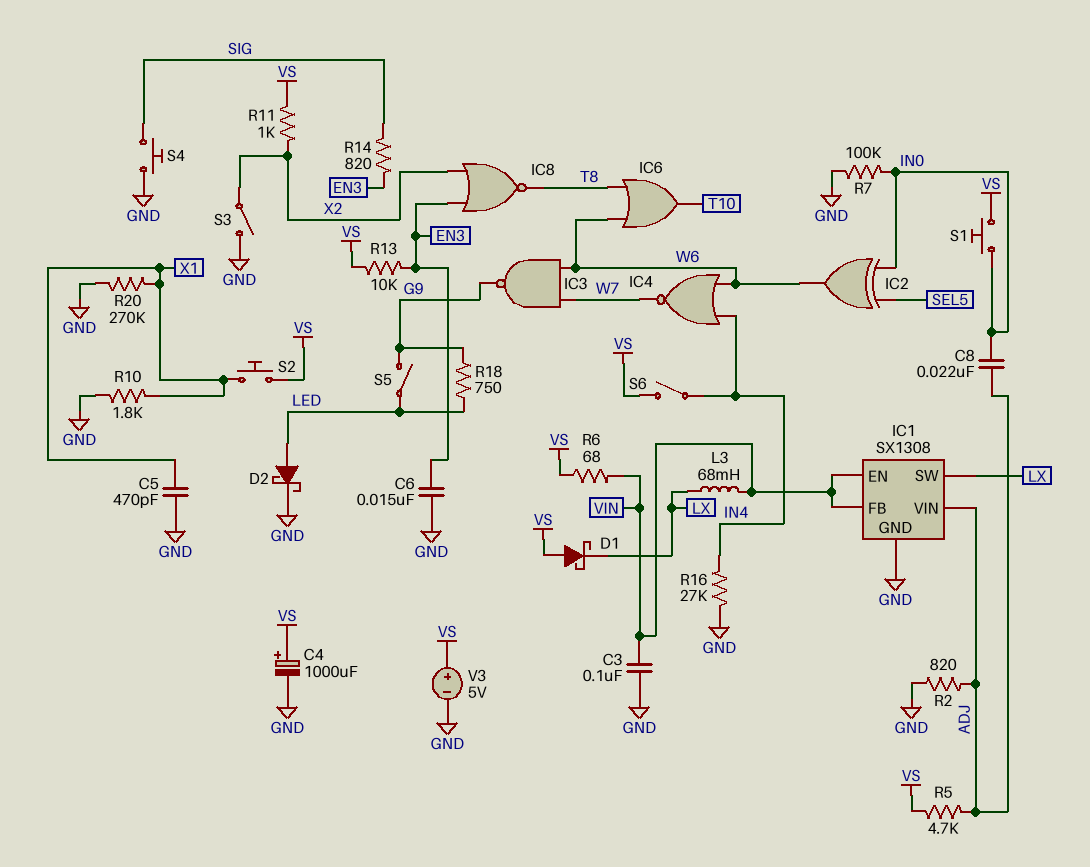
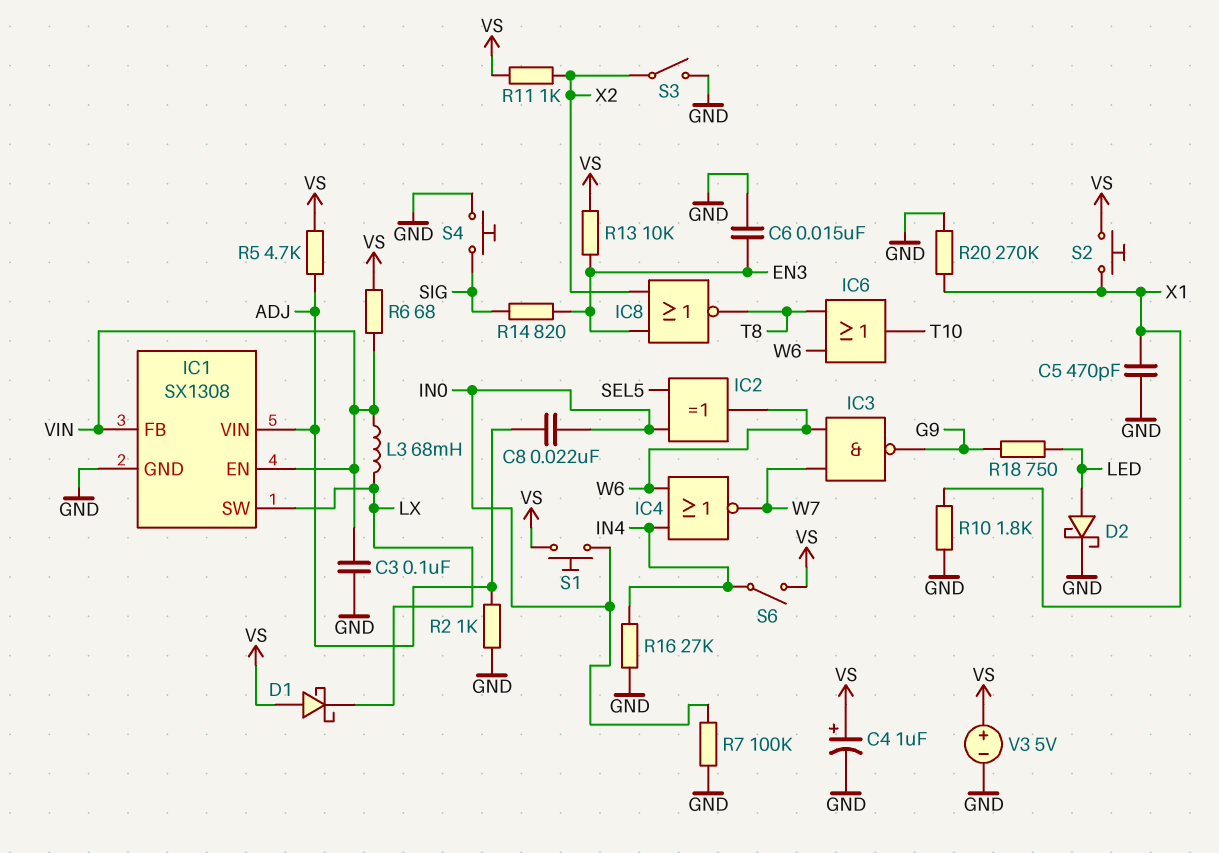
C4: 1000uF (plus VS, minus GND) -> 1uF (plus VS, minus GND)
R2: 820 (ADJ, GND) -> 1k (ADJ, GND)
S5: switch (G9, LED) -> none

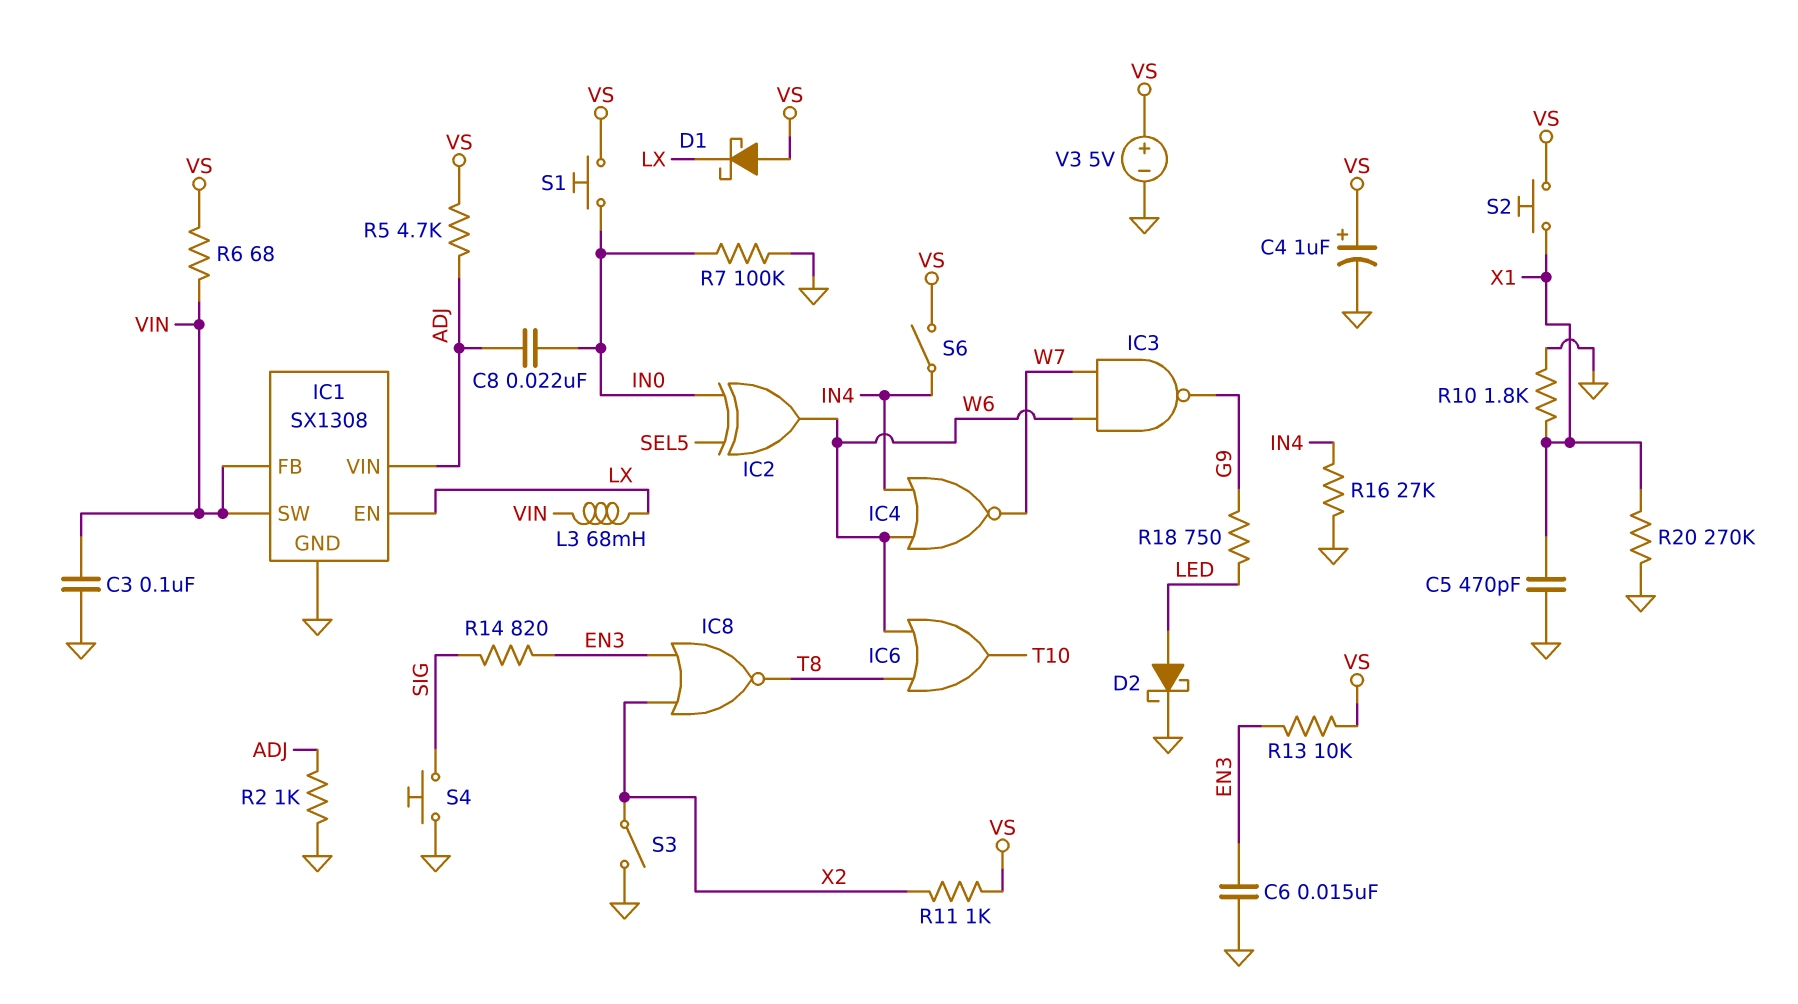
IC1 pin EN: VIN -> LX
IC1 pin SW: LX -> VIN

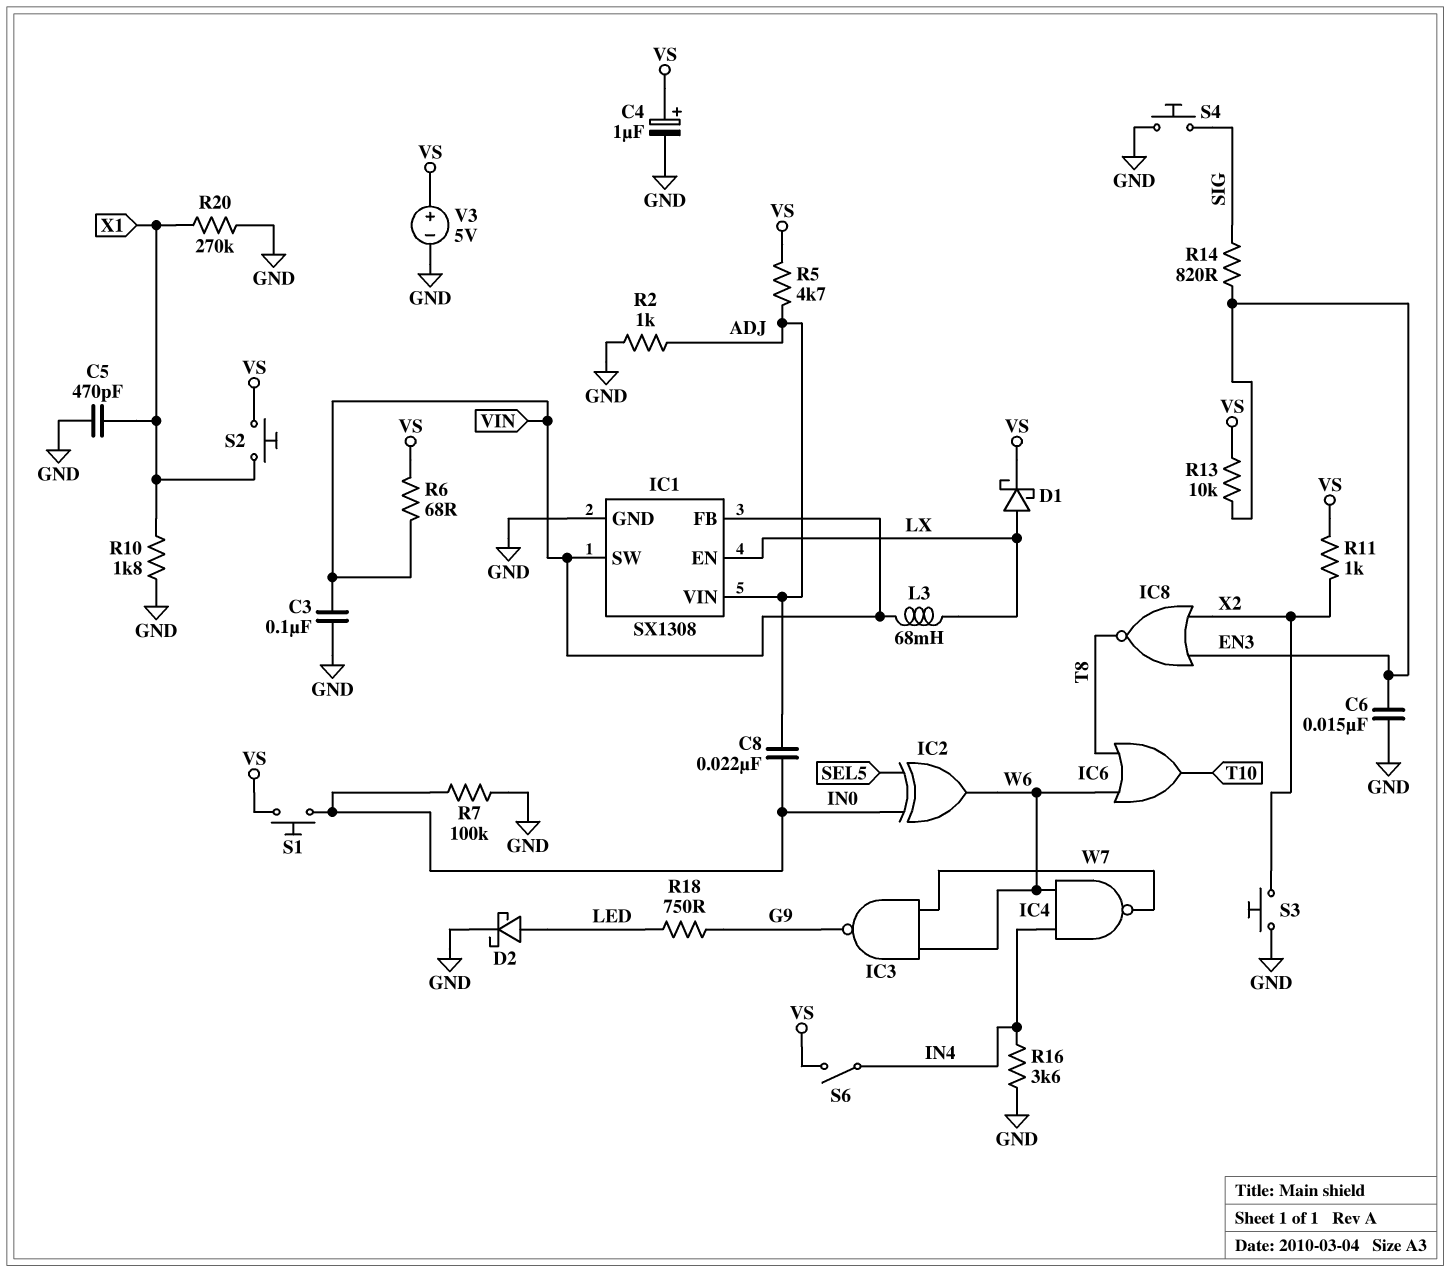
D1: schottky (A VS, K LX) -> schottky (A LX, K VS)
IC4: NOR (in IN4, in W6, out W7) -> NAND (in IN4, in W6, out W7)
R16: 27k (GND, IN4) -> 3.6k (GND, IN4)
S3: switch (GND, X2) -> button (GND, X2)

